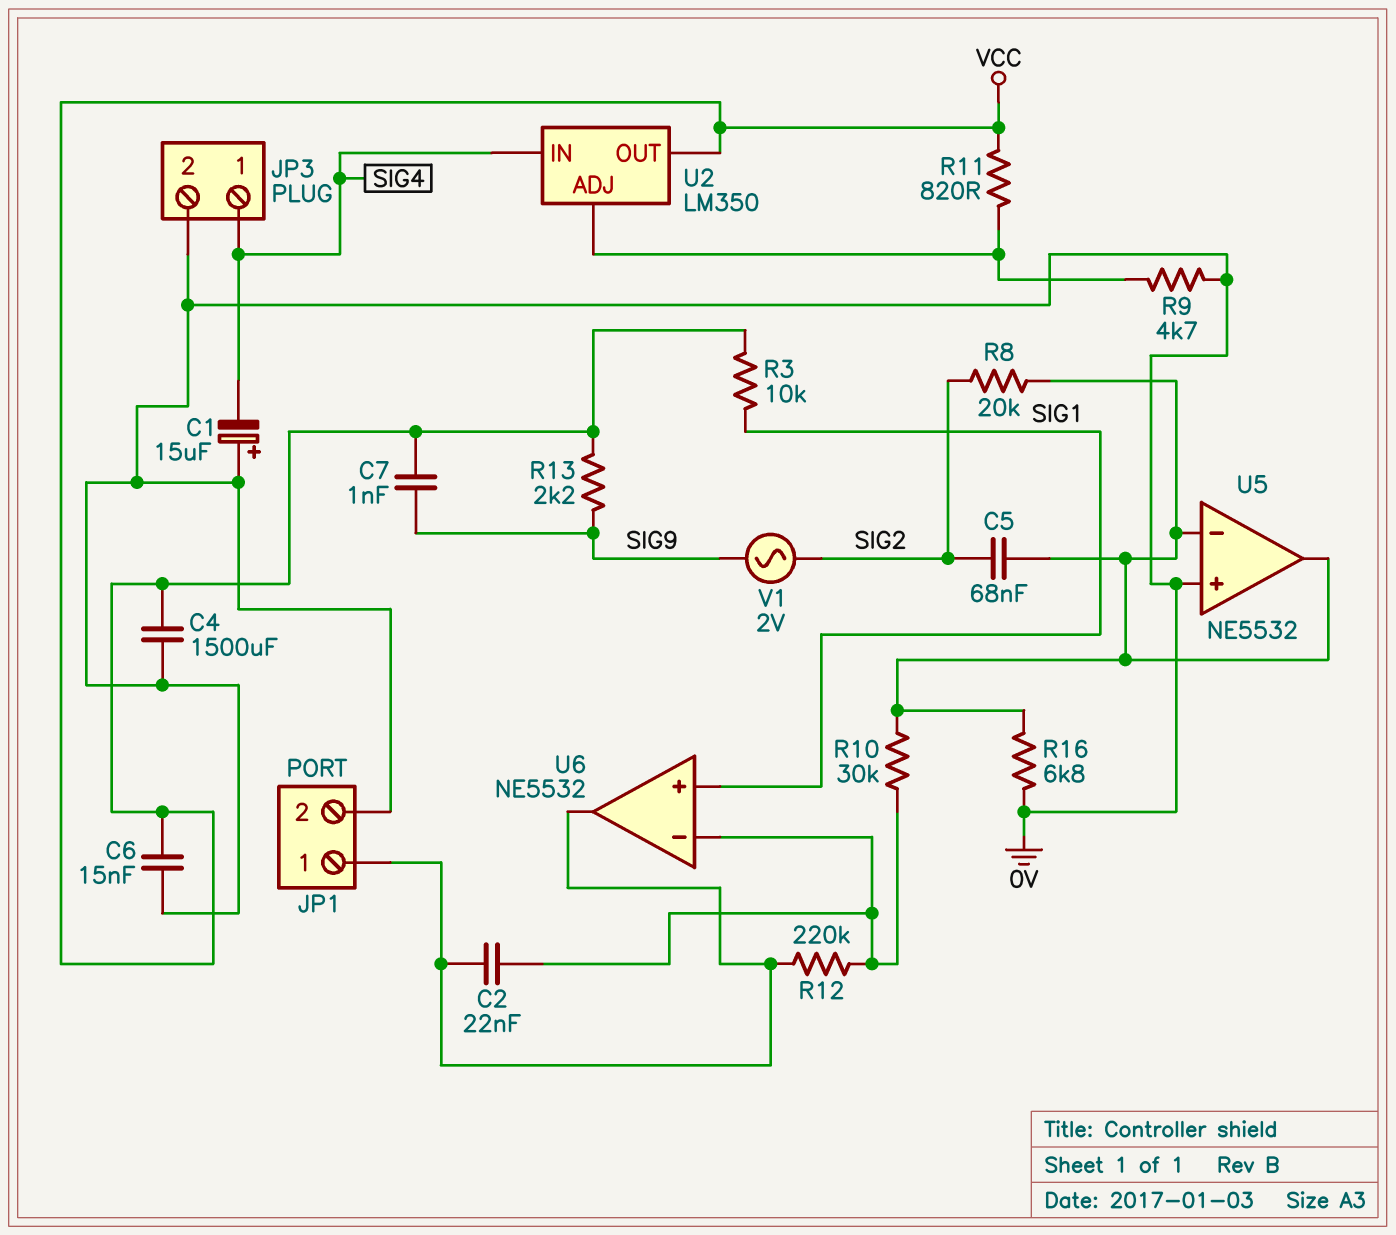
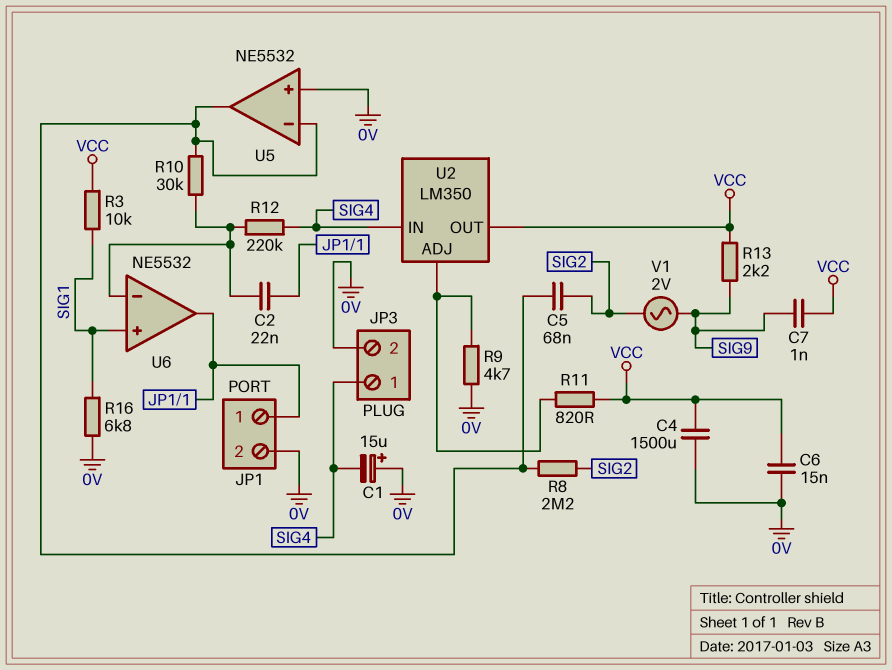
R8: 20k (SIG2, U5/in-) -> 2.2M (SIG2, U5/in-)
R12: 220k (JP1/1, U6/in-) -> 220k (SIG4, U6/in-)
R16: 6.8k (0V, U5/in-) -> 6.8k (0V, SIG1)

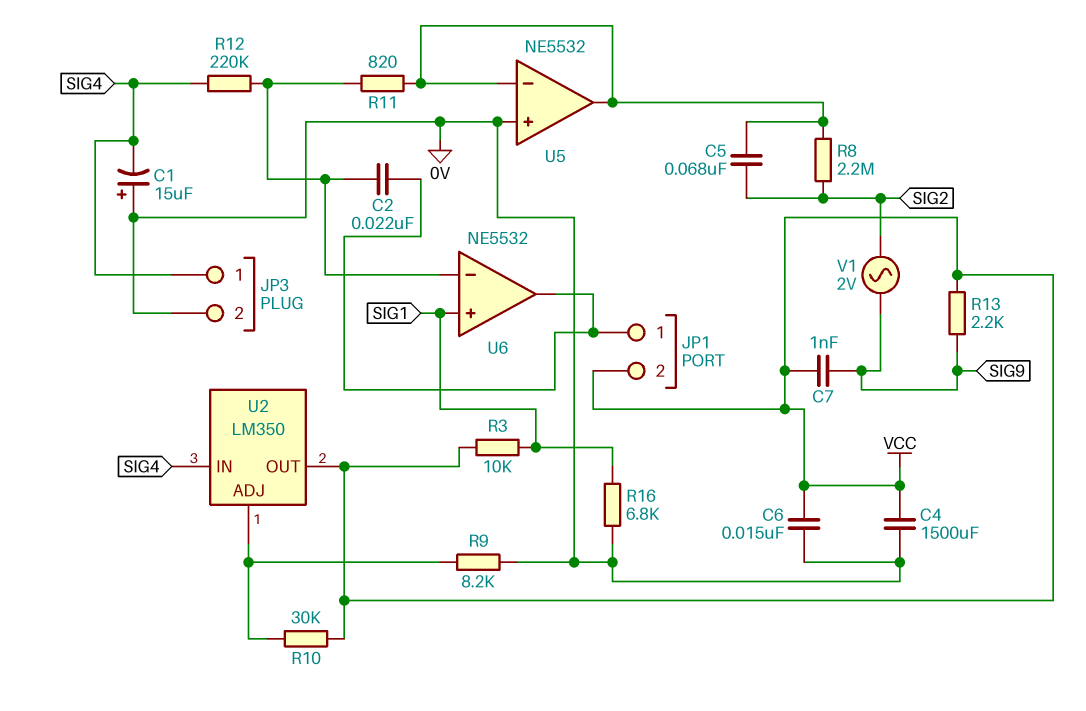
JP1 pin 2: 0V -> VCC
R9: 4.7k (0V, U2/ADJ) -> 8.2k (0V, U2/ADJ)
R10: 30k (U5/in-, U6/in-) -> 30k (U2/ADJ, VCC)
R11: 820 (U2/ADJ, VCC) -> 820 (U5/in-, U6/in-)

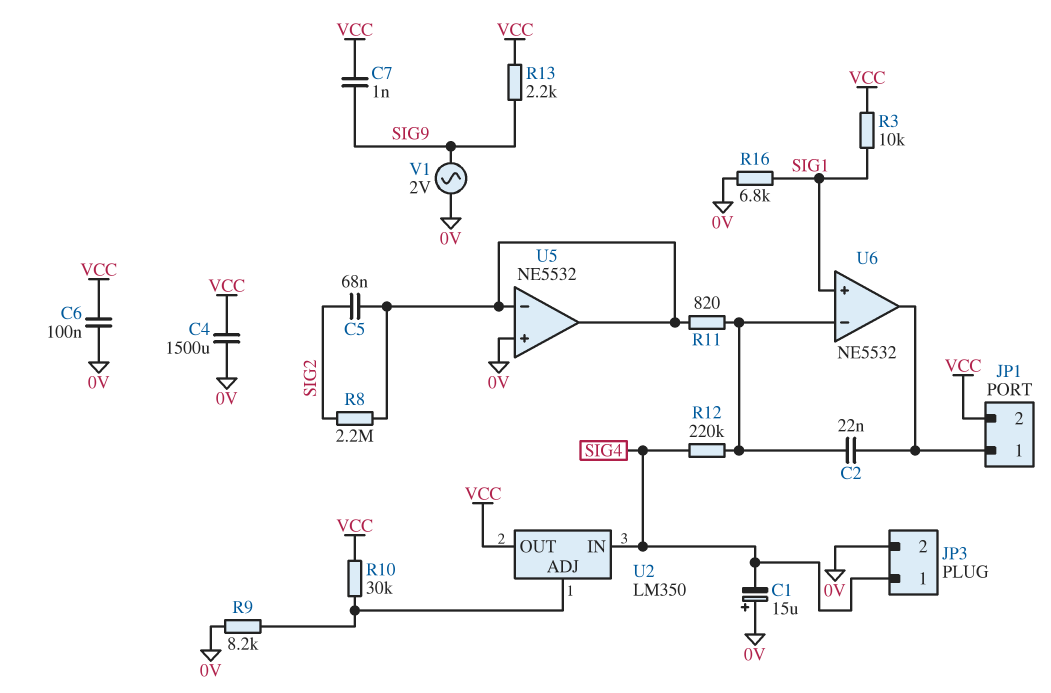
C6: 15nF (0V, VCC) -> 100nF (0V, VCC)
V1: AC 2V (SIG2, SIG9) -> AC 2V (0V, SIG9)

